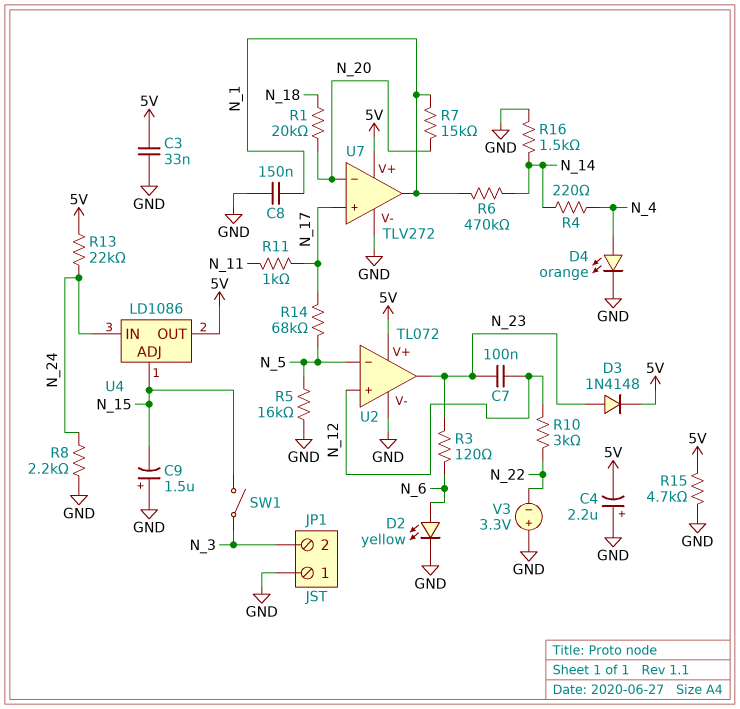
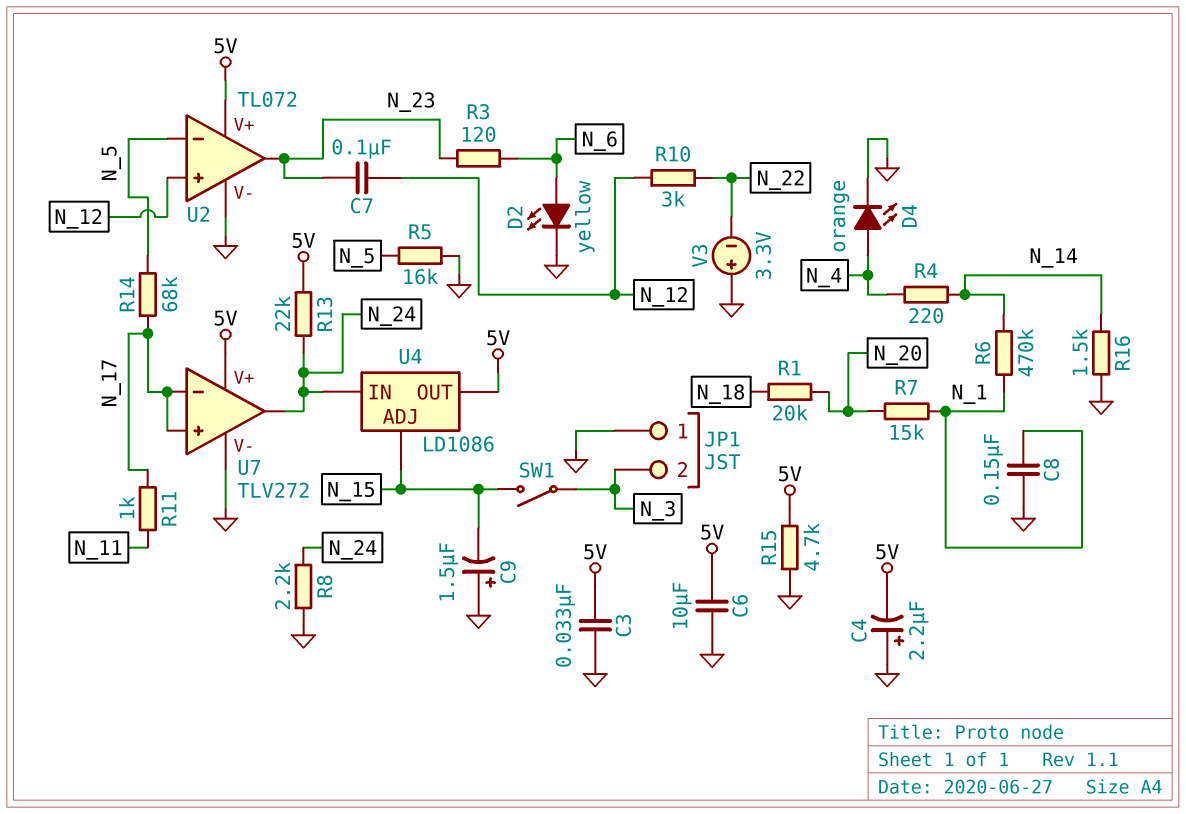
C6: none -> 10uF (5V, GND)
D3: diode 1N4148 (A N_23, K 5V) -> none
U7 pin in-: N_20 -> N_17
U7 pin out: N_1 -> N_24

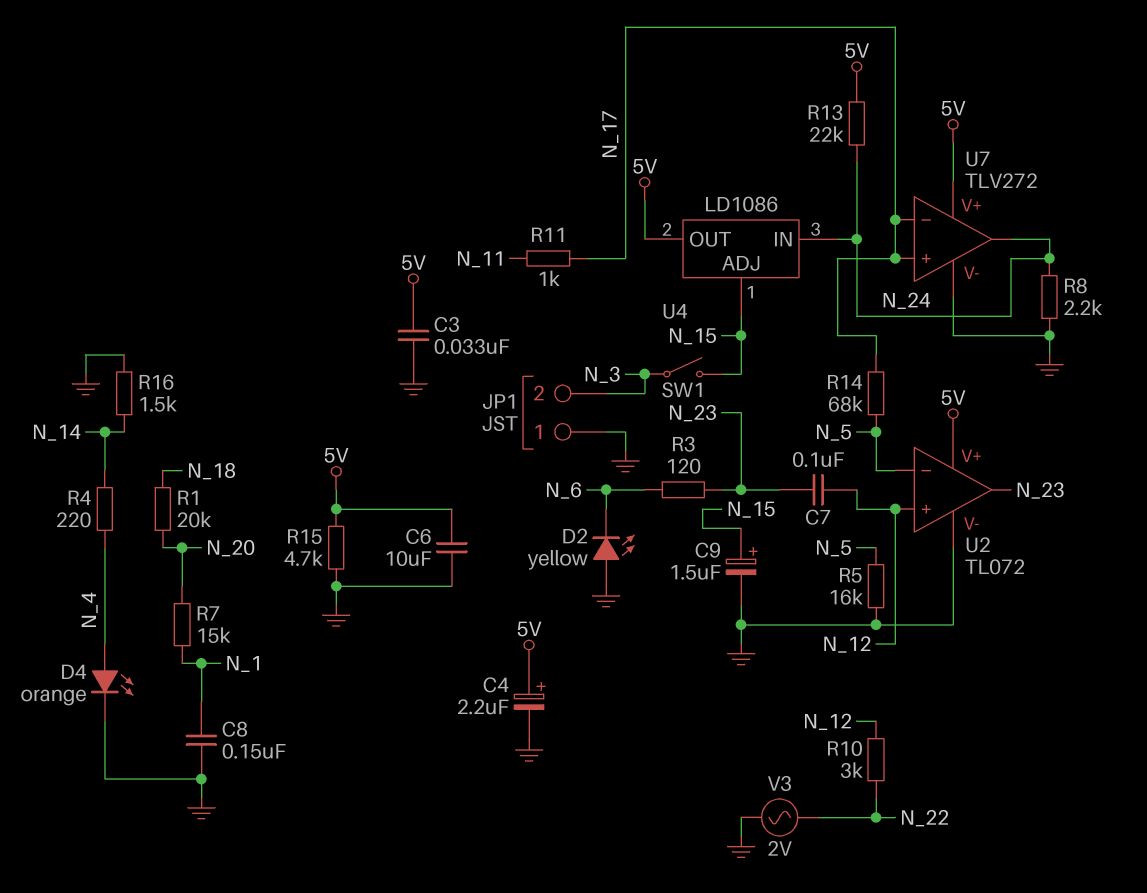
C4: 2.2uF (plus GND, minus 5V) -> 2.2uF (plus 5V, minus GND)
C9: 1.5uF (plus GND, minus N_15) -> 1.5uF (plus N_15, minus GND)
D2: LED yellow (A N_6, K GND) -> LED yellow (A GND, K N_6)
R6: 470k (N_1, N_14) -> none
V3: 3.3V (plus GND, minus N_22) -> AC 2V (GND, N_22)

